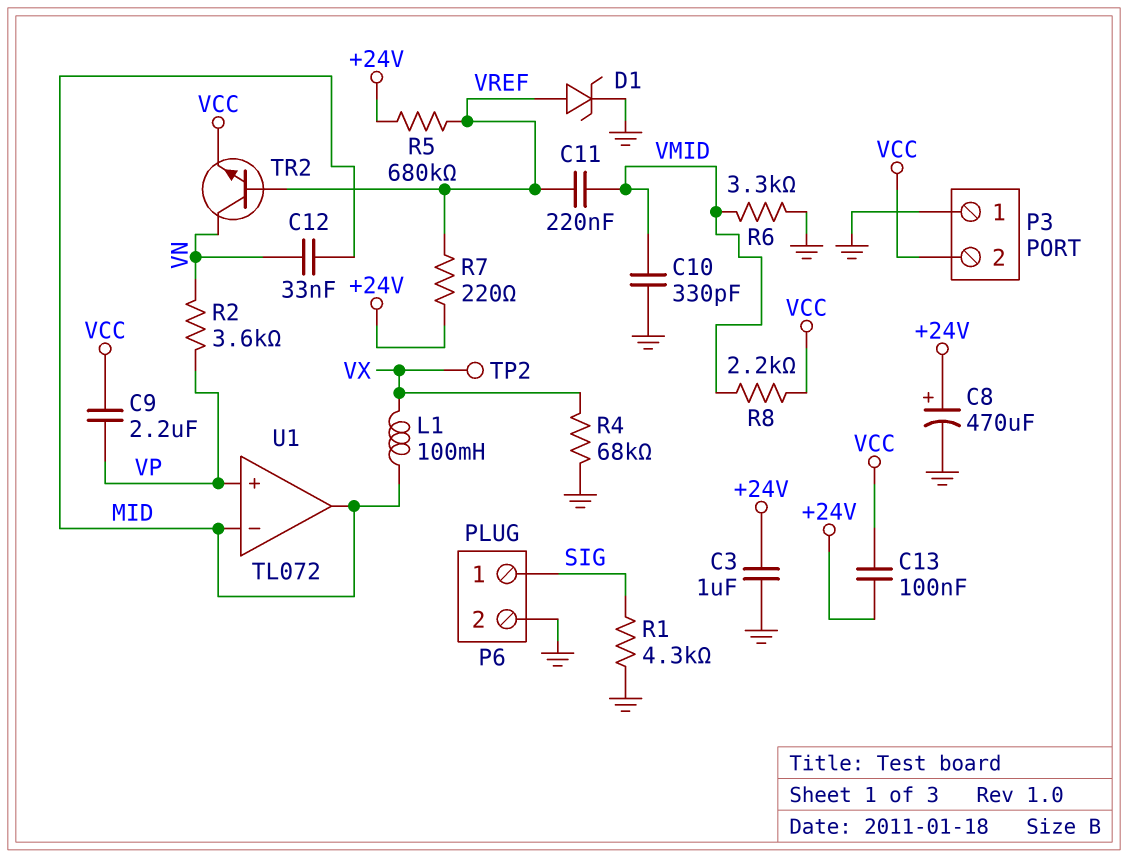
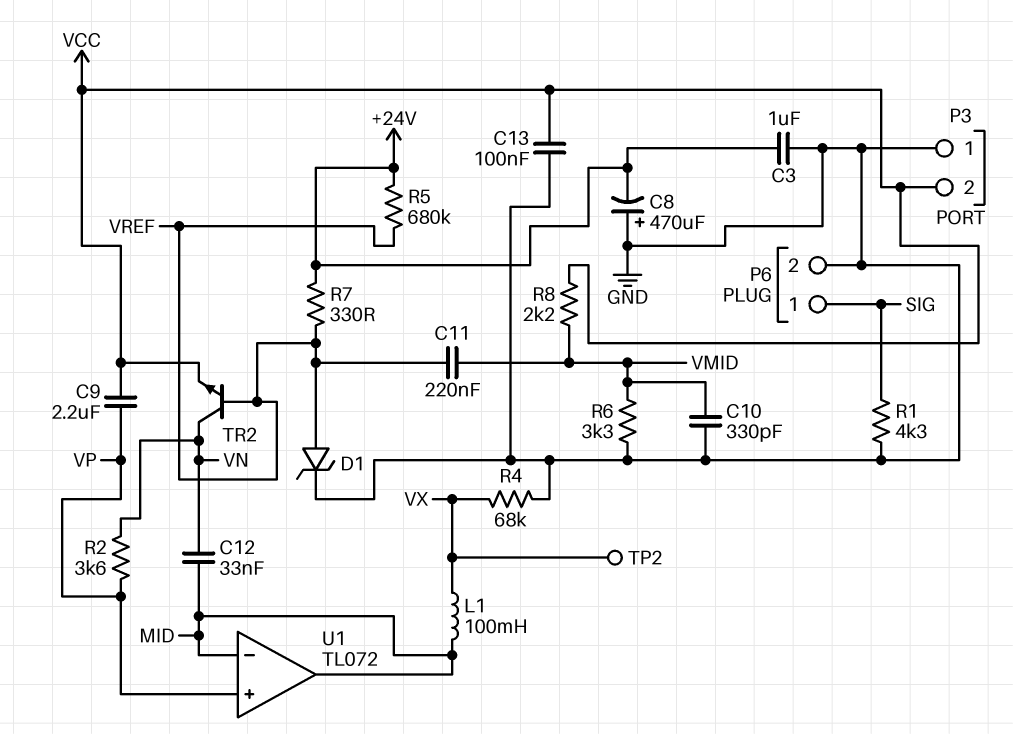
C8: 470uF (plus +24V, minus GND) -> 470uF (plus GND, minus +24V)
C13: 100nF (+24V, VCC) -> 100nF (GND, VCC)
R7: 220 (+24V, VREF) -> 330 (+24V, VREF)

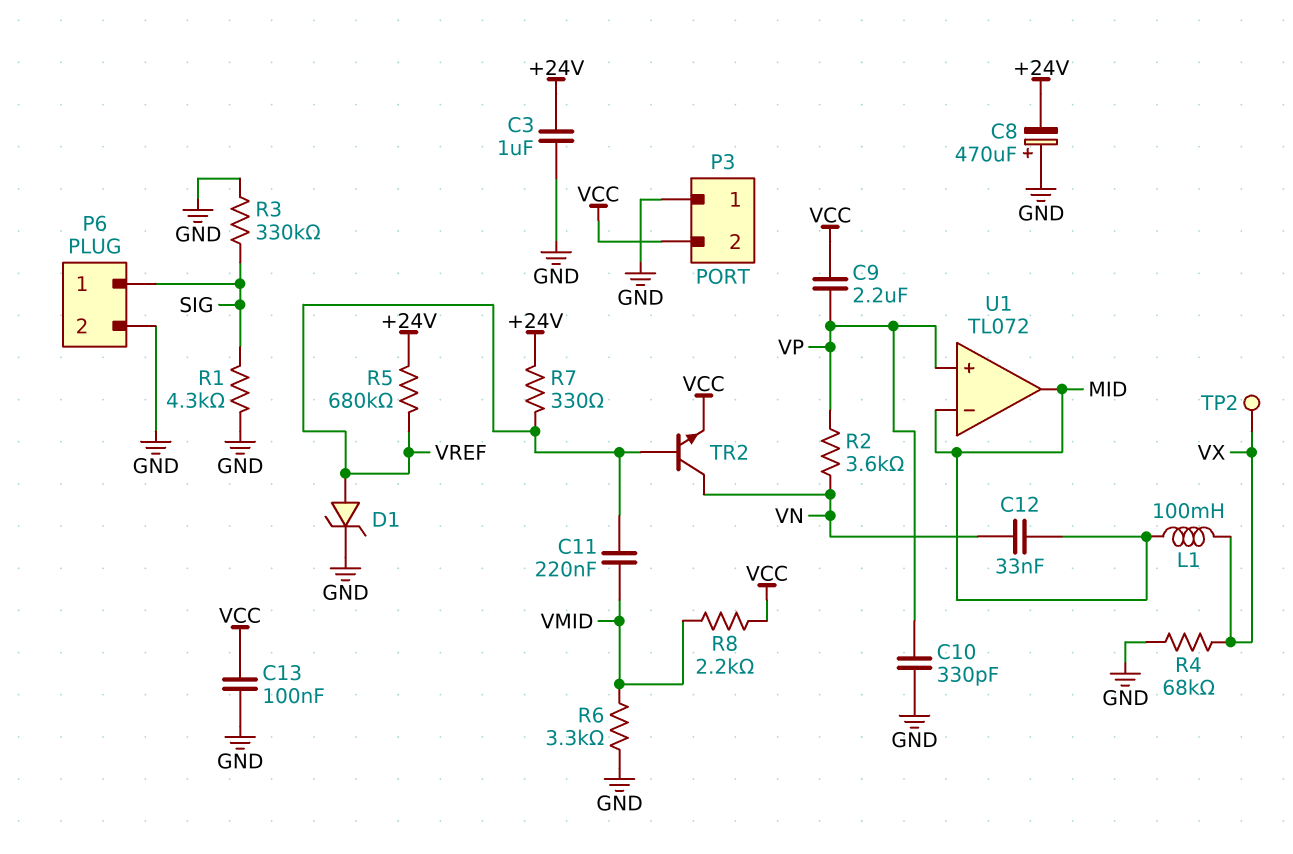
C10: 330pF (GND, VMID) -> 330pF (GND, VP)
R3: none -> 330k (GND, SIG)

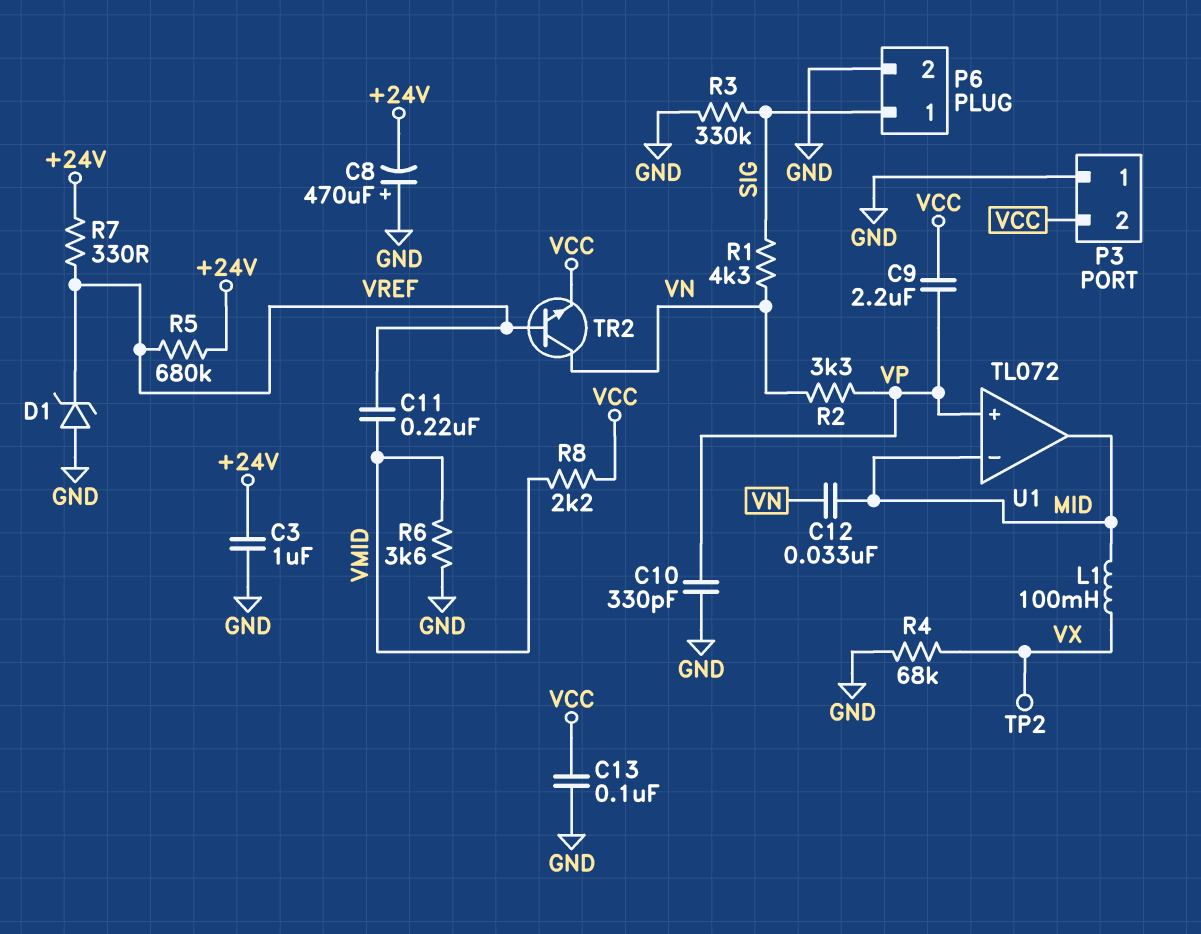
D1: zener (A VREF, K GND) -> zener (A GND, K VREF)
R1: 4.3k (GND, SIG) -> 4.3k (SIG, VN)
R2: 3.6k (VN, VP) -> 3.3k (VN, VP)
R6: 3.3k (GND, VMID) -> 3.6k (GND, VMID)

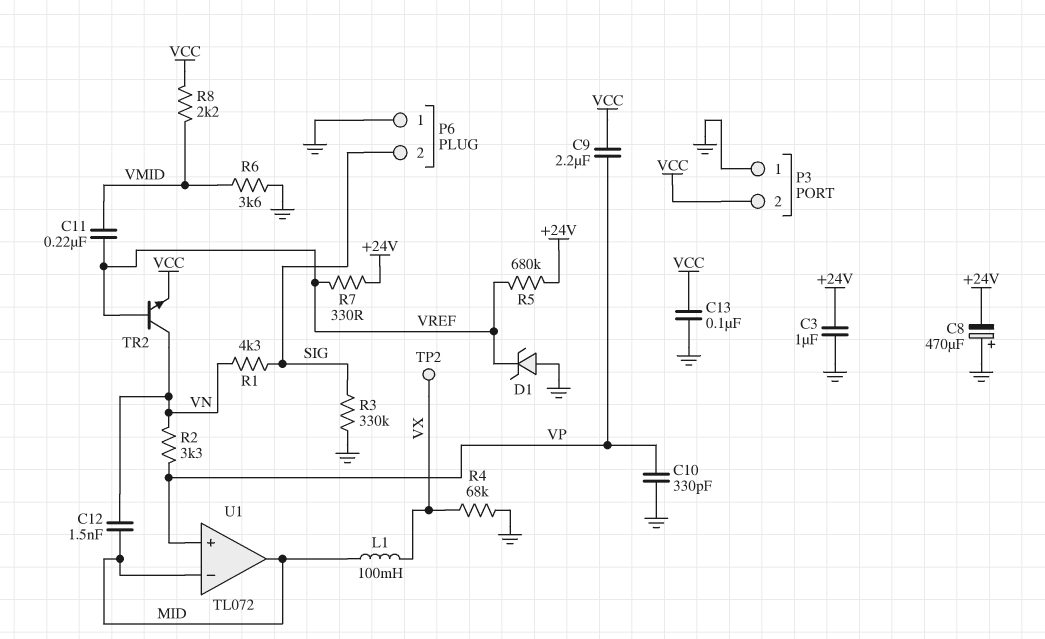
C12: 33nF (MID, VN) -> 1.5nF (MID, VN)
P6 pin 1: SIG -> GND
P6 pin 2: GND -> SIG

